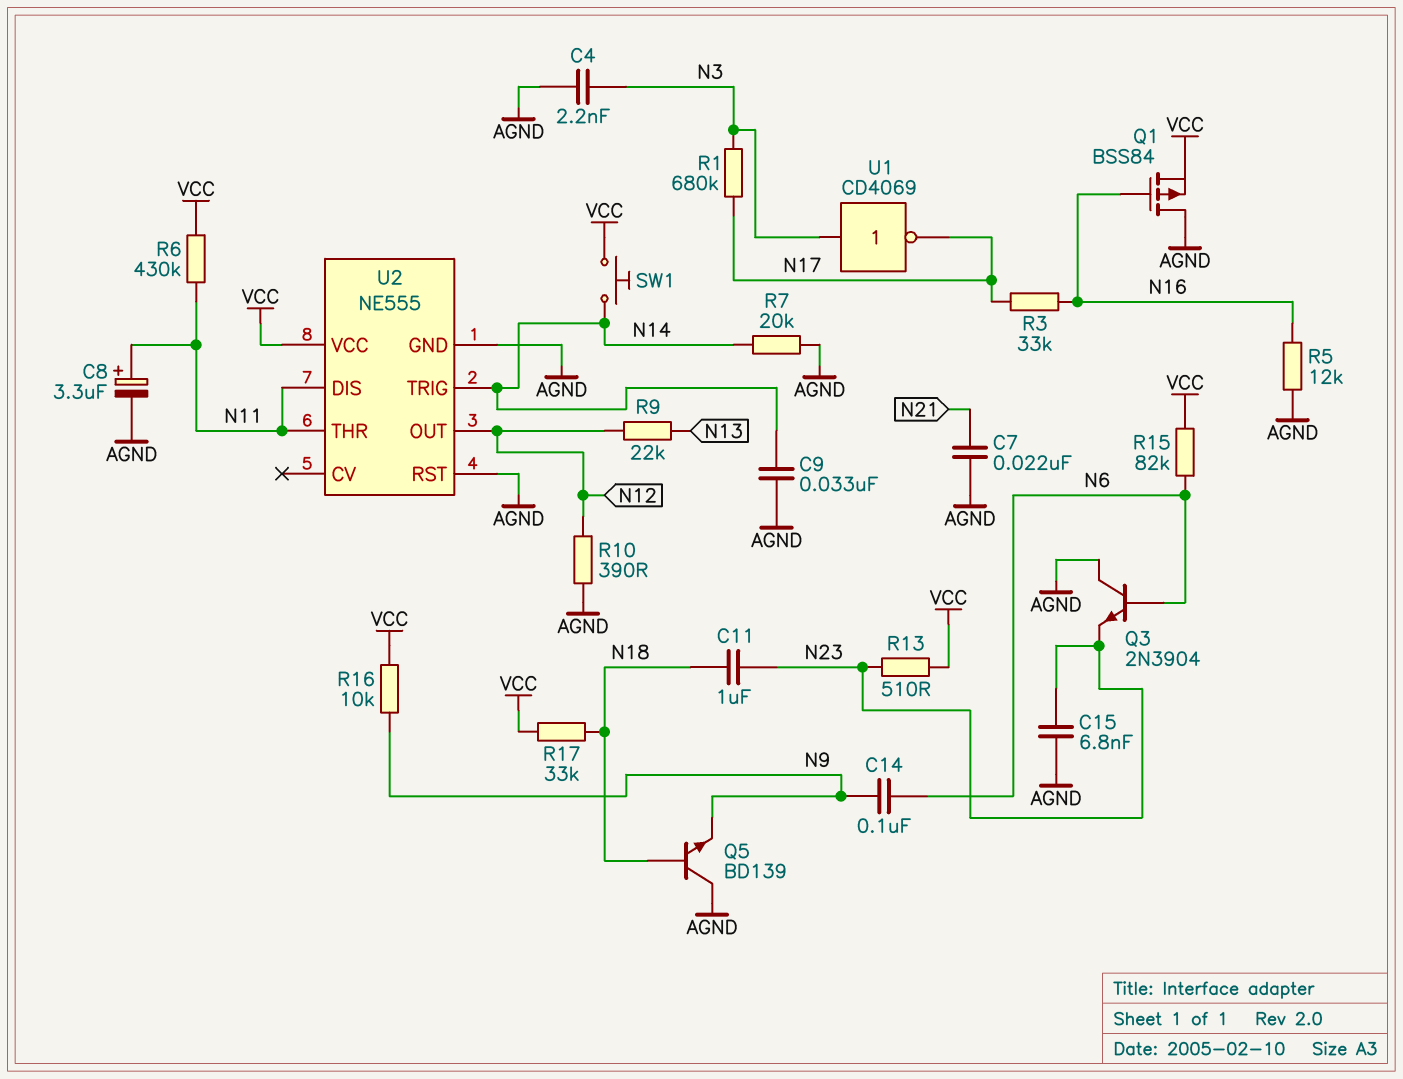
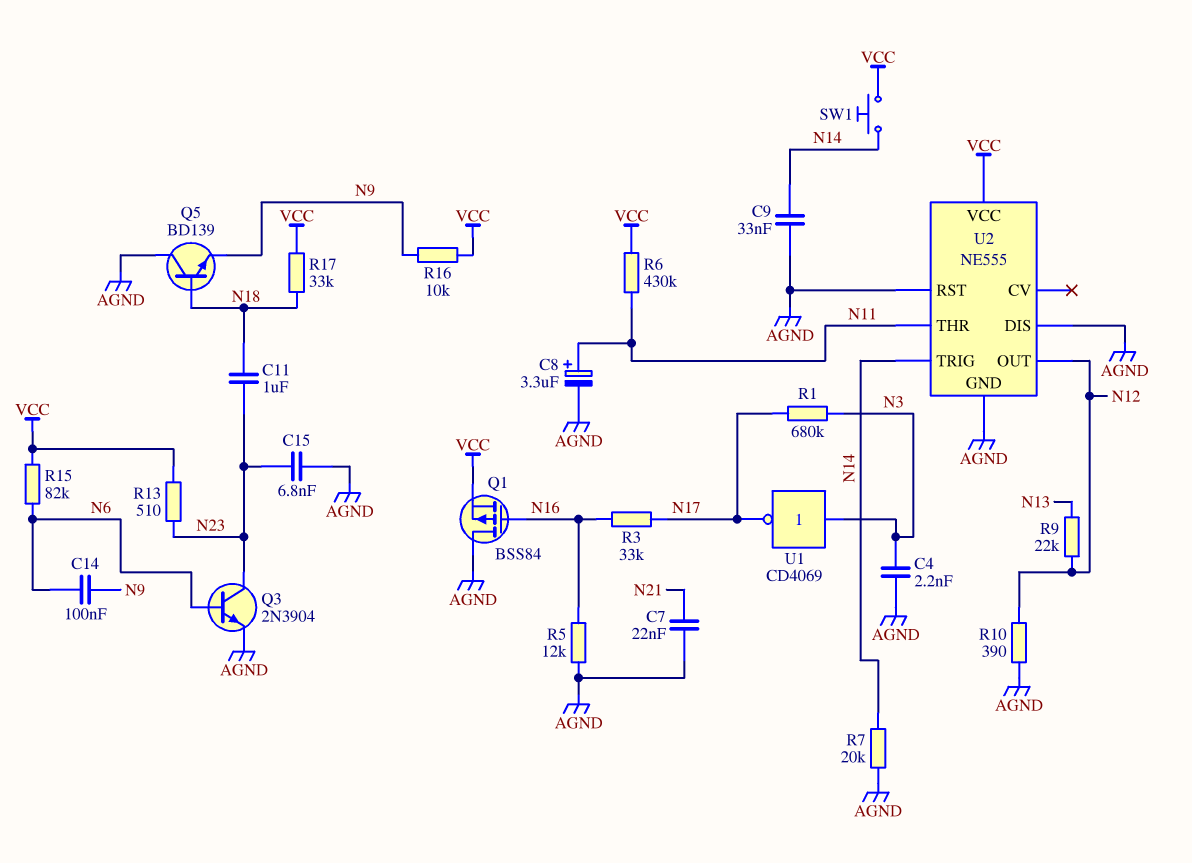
Q3: NPN 2N3904 (B N6, C AGND, E N23) -> NPN 2N3904 (B N6, C N23, E AGND)
U2 pin DIS: N11 -> AGND

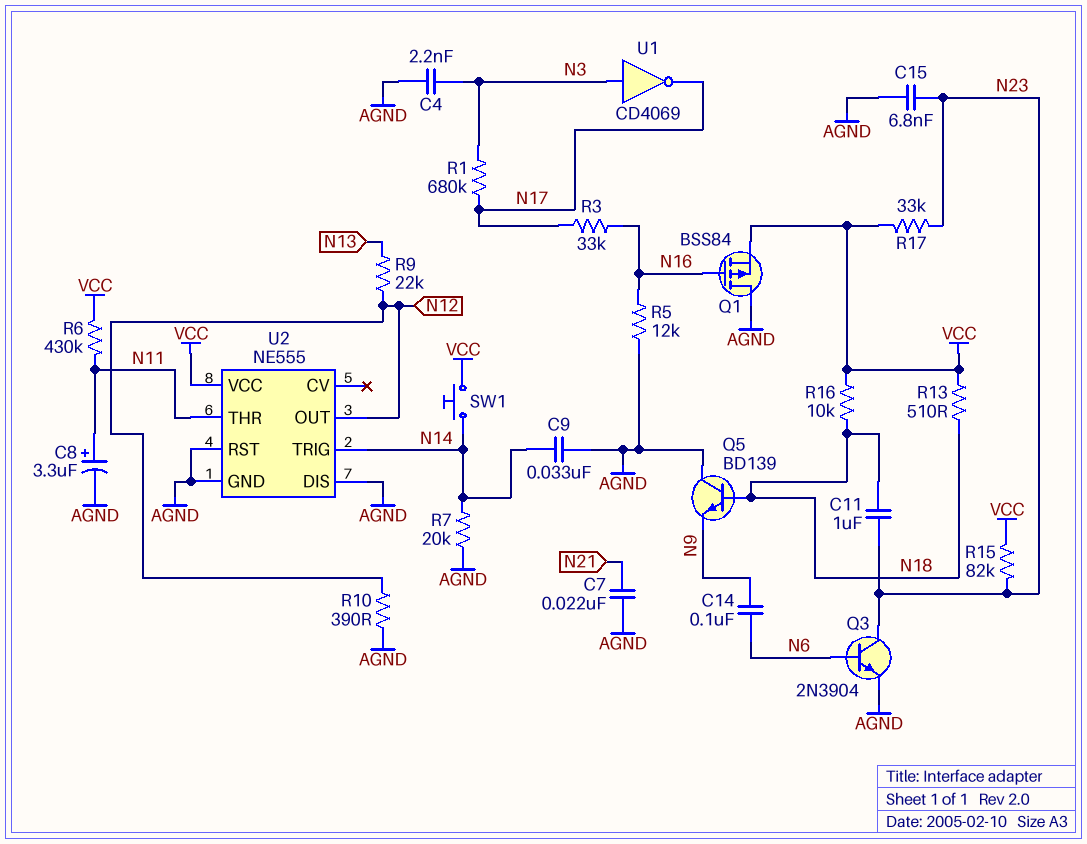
R13: 510 (N23, VCC) -> 510 (N18, VCC)
R15: 82k (N6, VCC) -> 82k (N23, VCC)
R16: 10k (N9, VCC) -> 10k (N18, VCC)
R17: 33k (N18, VCC) -> 33k (N23, VCC)

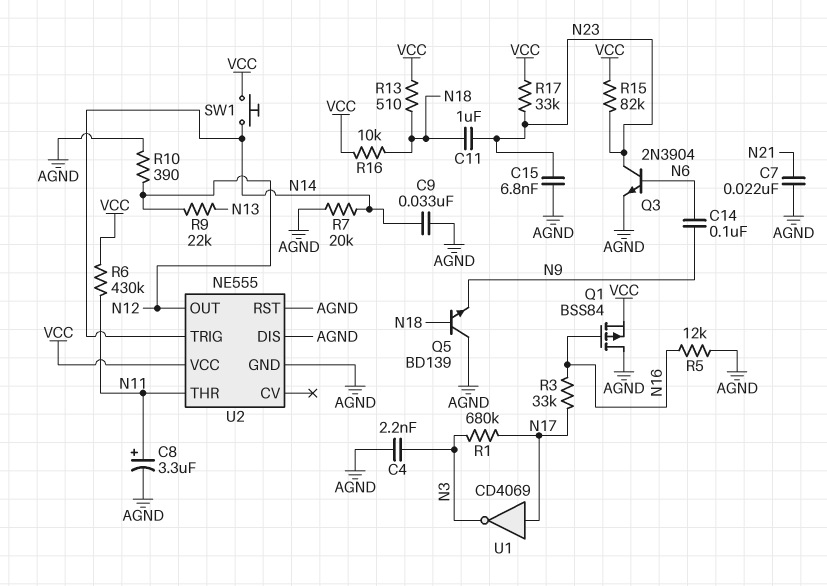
U1: NOT CD4069 (in N3, out N17) -> NOT CD4069 (in N17, out N3)

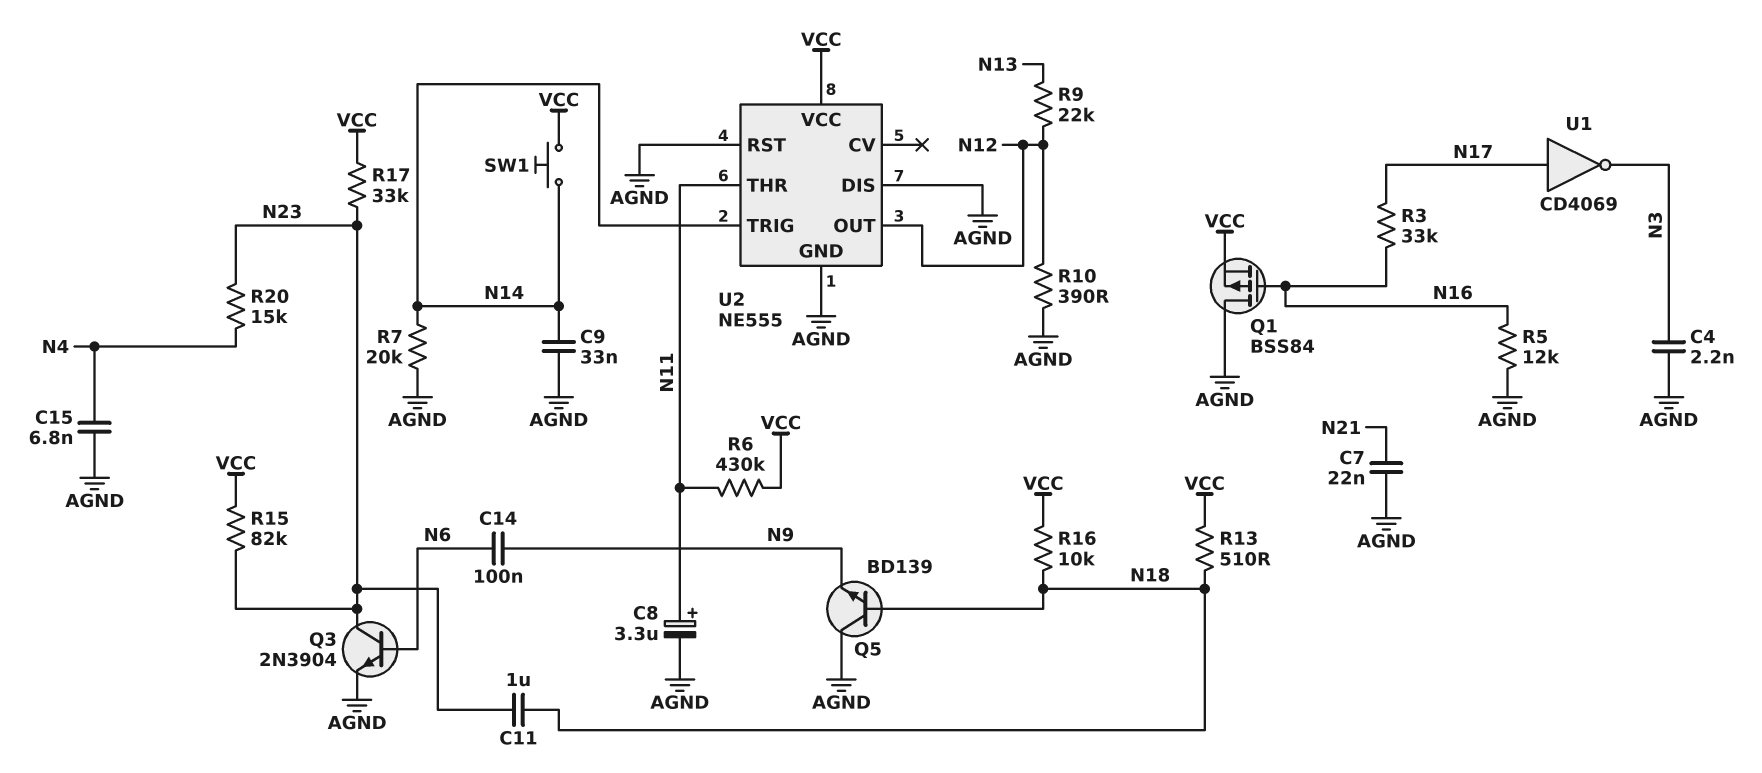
C15: 6.8nF (AGND, N23) -> 6.8nF (AGND, N4)
R1: 680k (N3, N17) -> none
R20: none -> 15k (N4, N23)

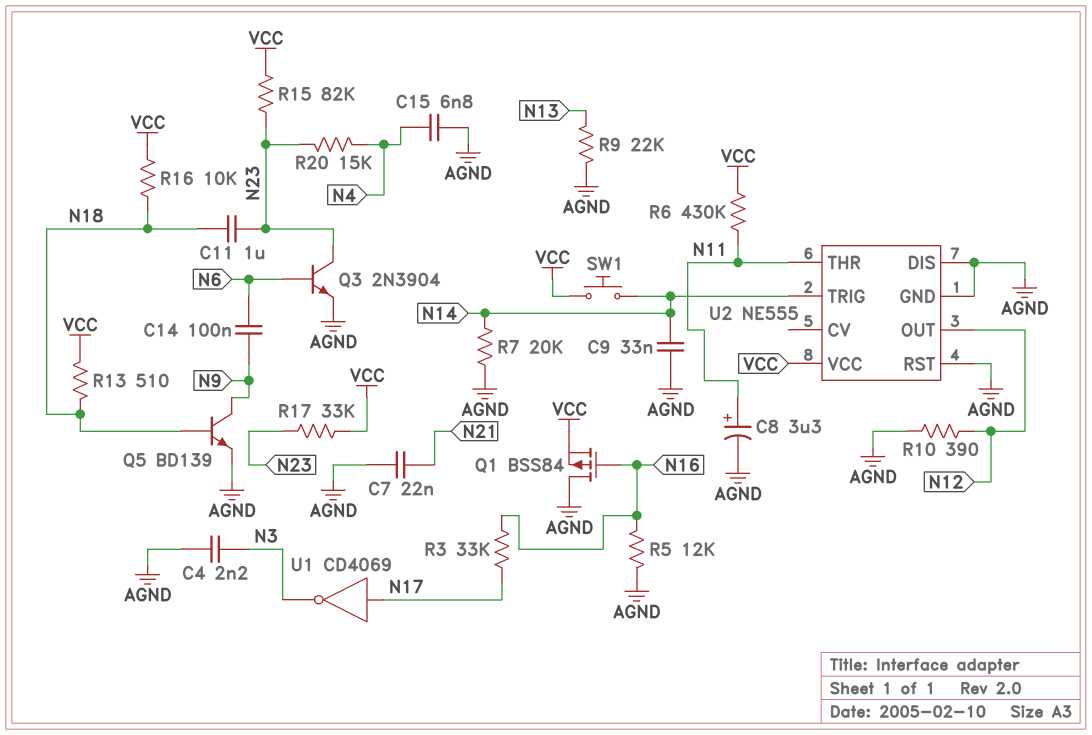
Q5: NPN BD139 (B N18, C AGND, E N9) -> NPN BD139 (B N18, C N9, E AGND)
R9: 22k (N12, N13) -> 22k (AGND, N13)

